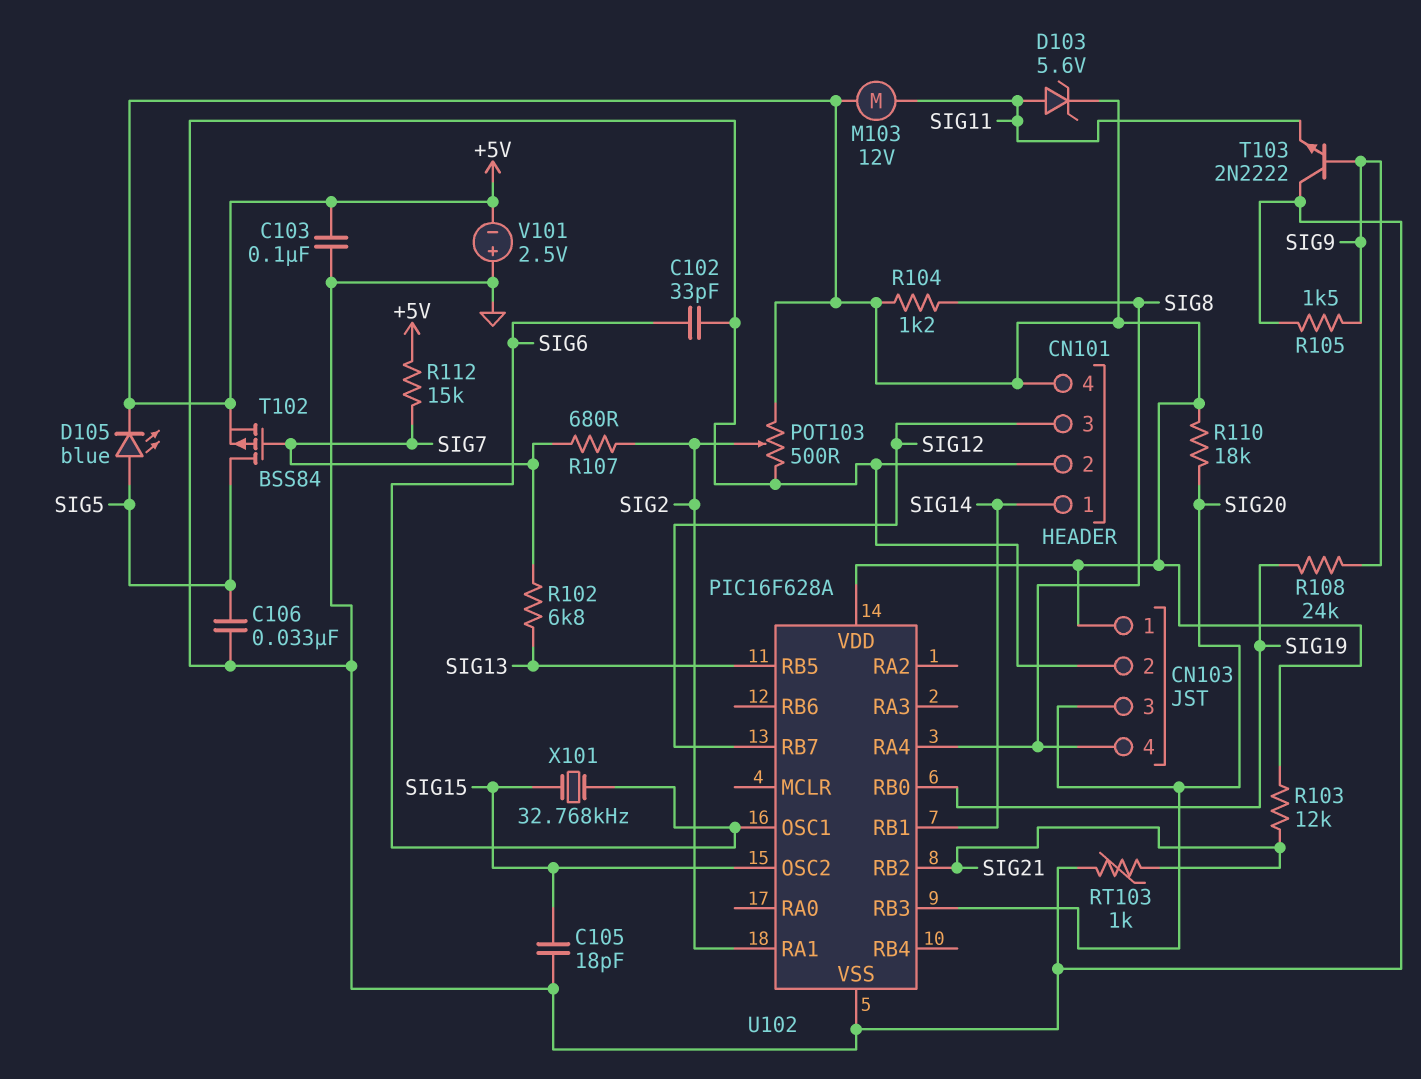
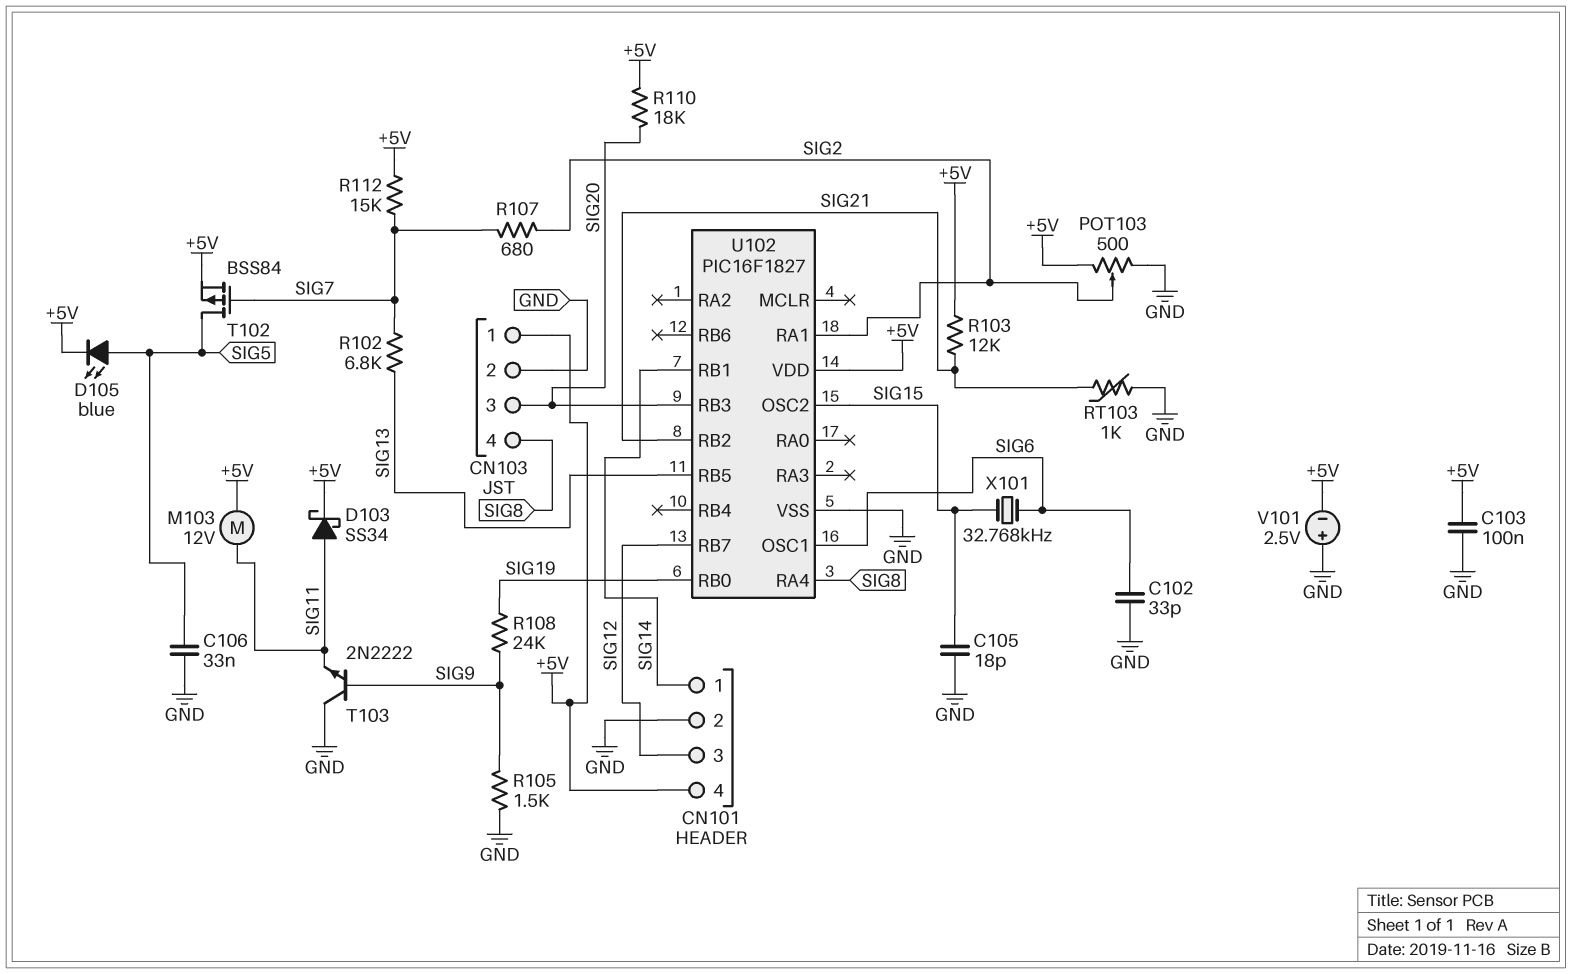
D103: zener 5.6V (A SIG11, K +5V) -> schottky SS34 (A SIG11, K +5V)
R104: 1.2k (+5V, SIG8) -> none
U102: PIC16F628A -> PIC16F1827

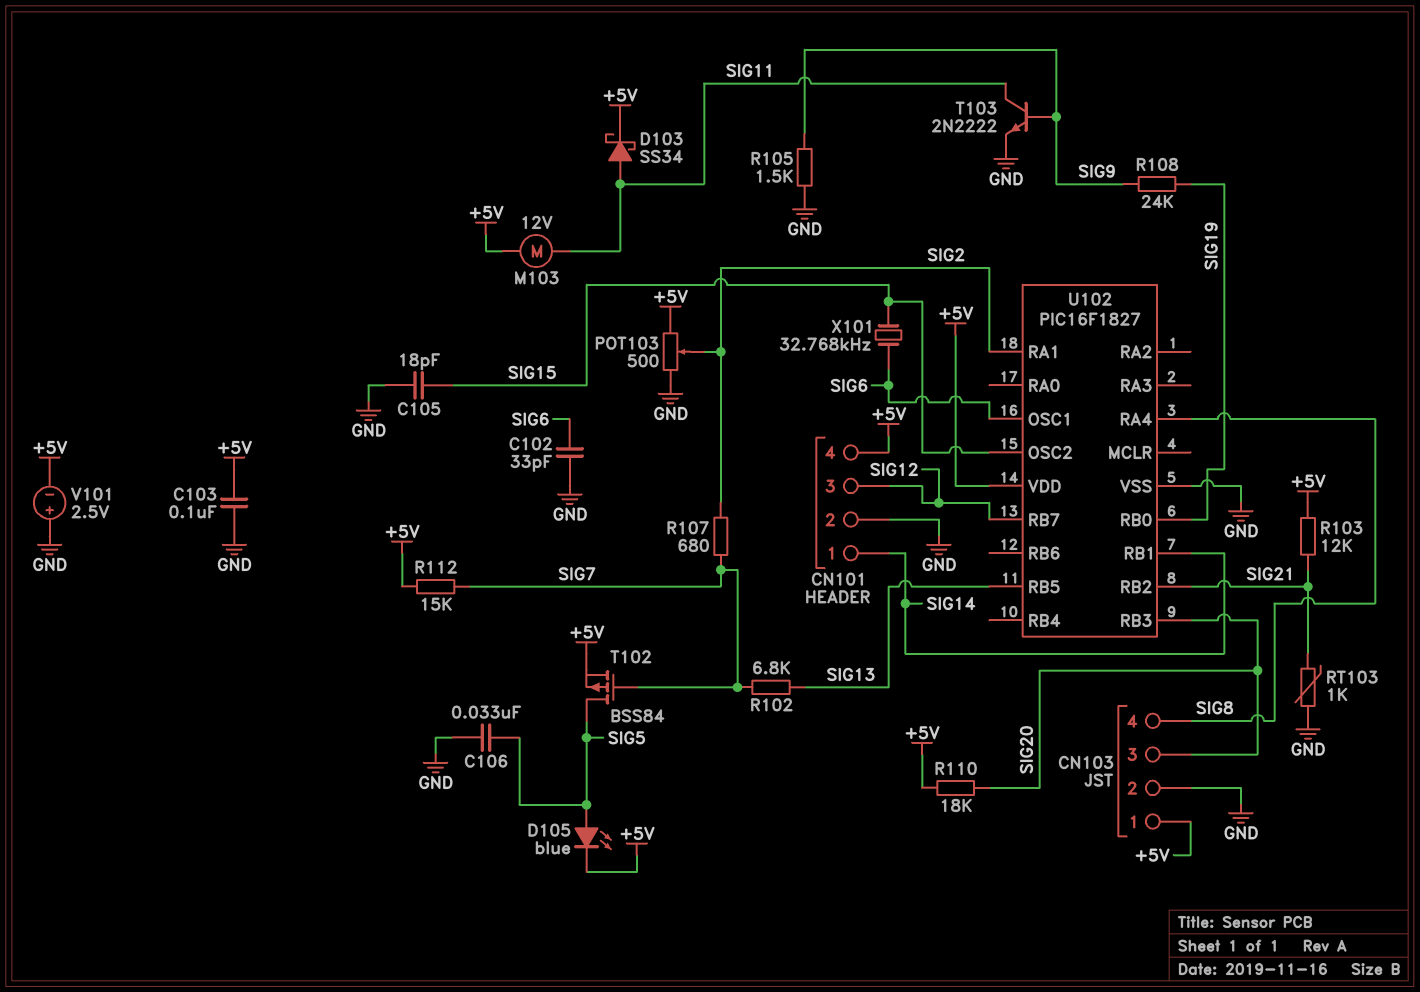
T103: NPN 2N2222 (B SIG9, C GND, E SIG11) -> NPN 2N2222 (B SIG9, C SIG11, E GND)

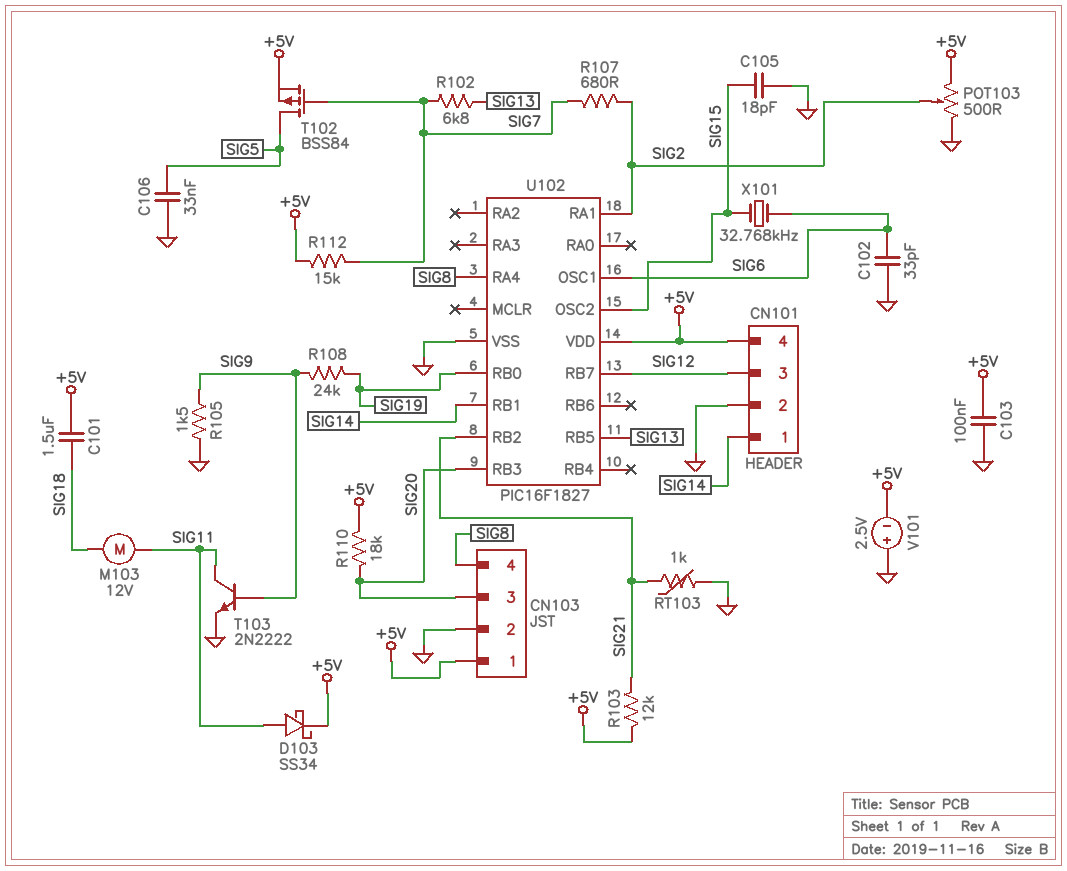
C101: none -> 1.5uF (+5V, SIG18)
D105: LED blue (A SIG5, K +5V) -> none
M103: motor 12V (+5V, SIG11) -> motor 12V (SIG11, SIG18)

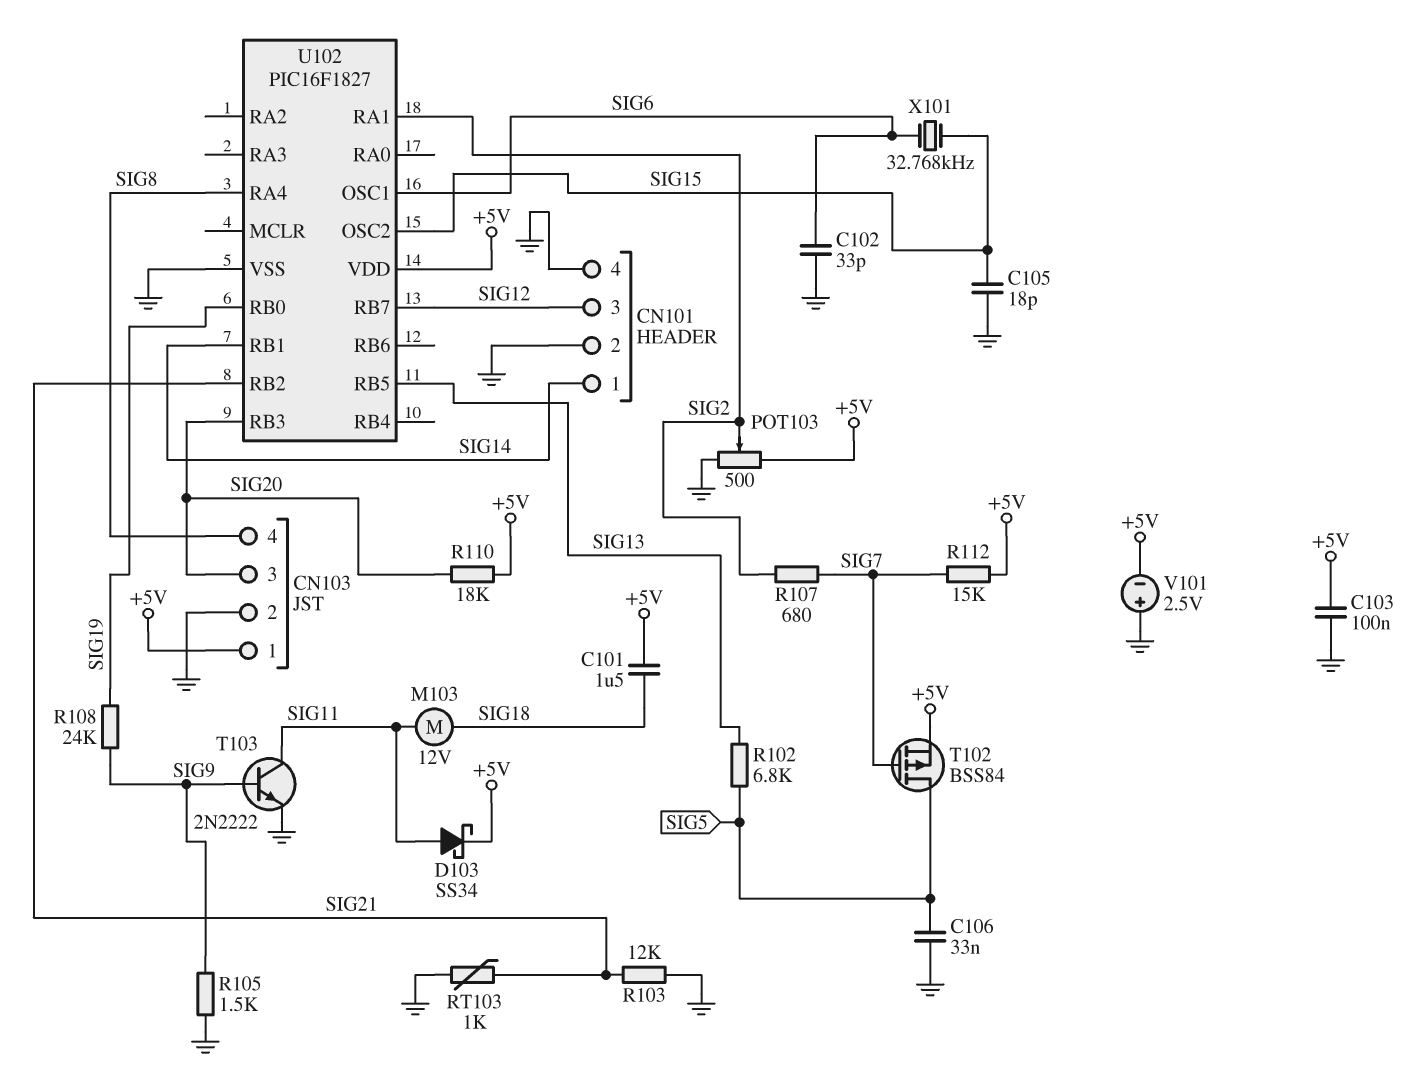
CN101 pin 4: +5V -> GND
R102: 6.8k (SIG7, SIG13) -> 6.8k (SIG5, SIG13)
R103: 12k (+5V, SIG21) -> 12k (GND, SIG21)

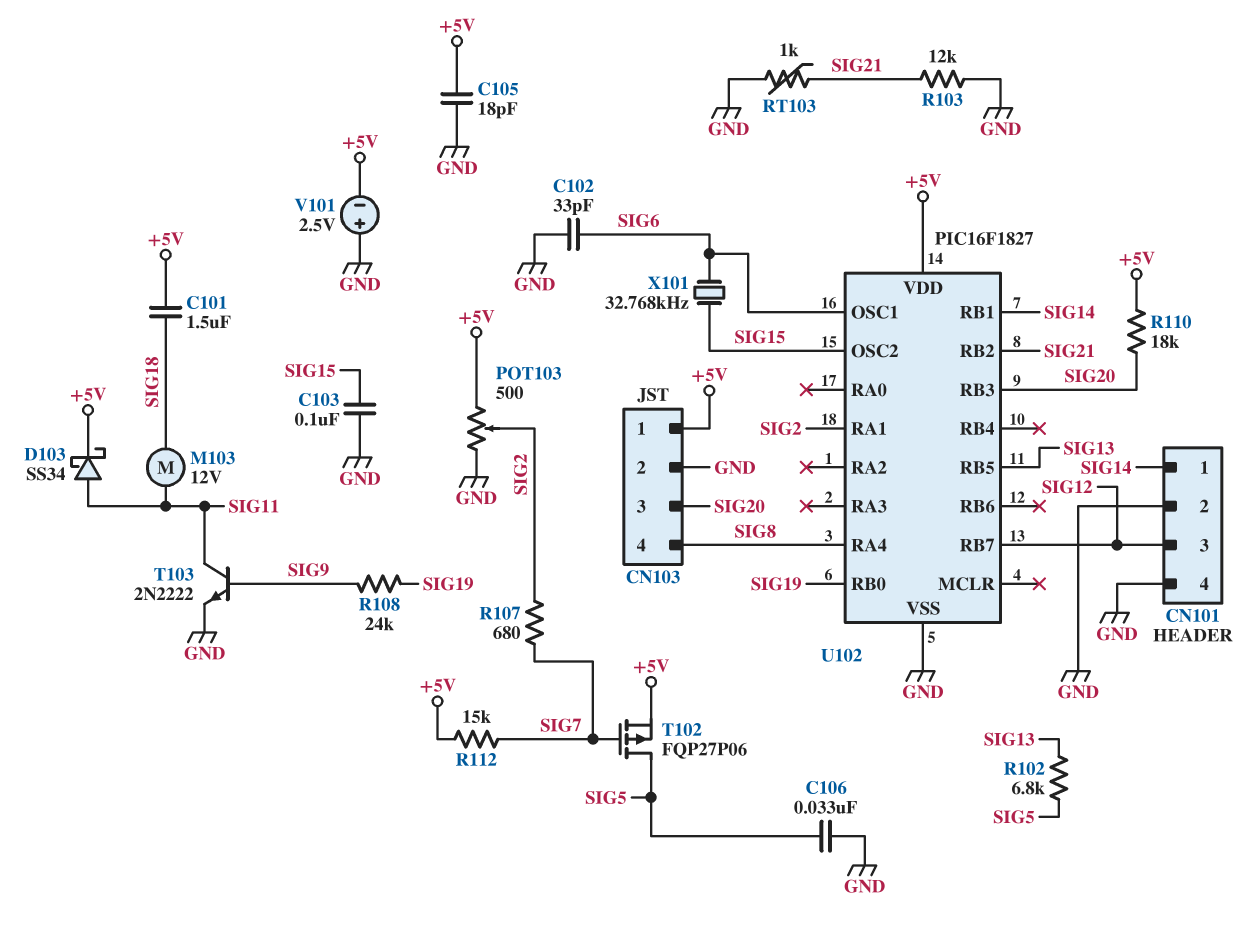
C103: 100nF (+5V, GND) -> 100nF (GND, SIG15)
C105: 18pF (GND, SIG15) -> 18pF (+5V, GND)
R105: 1.5k (GND, SIG9) -> none
T102: PMOS BSS84 (G SIG7, D SIG5, S +5V) -> PMOS FQP27P06 (G SIG7, D SIG5, S +5V)

